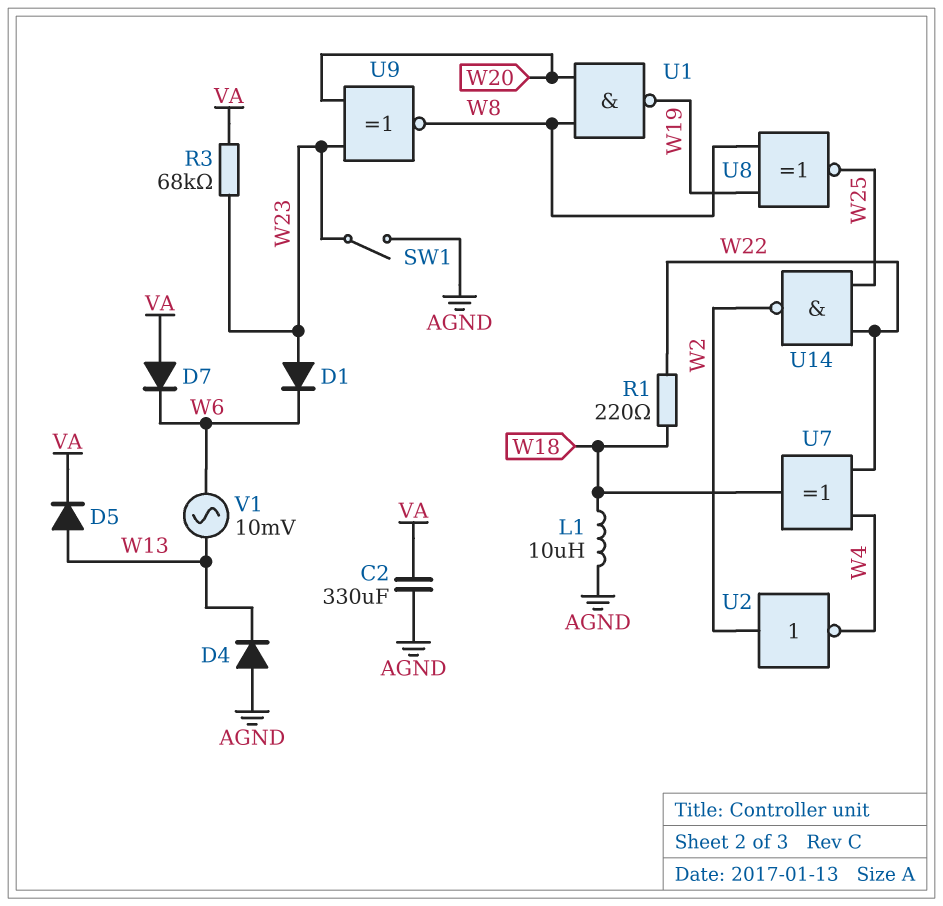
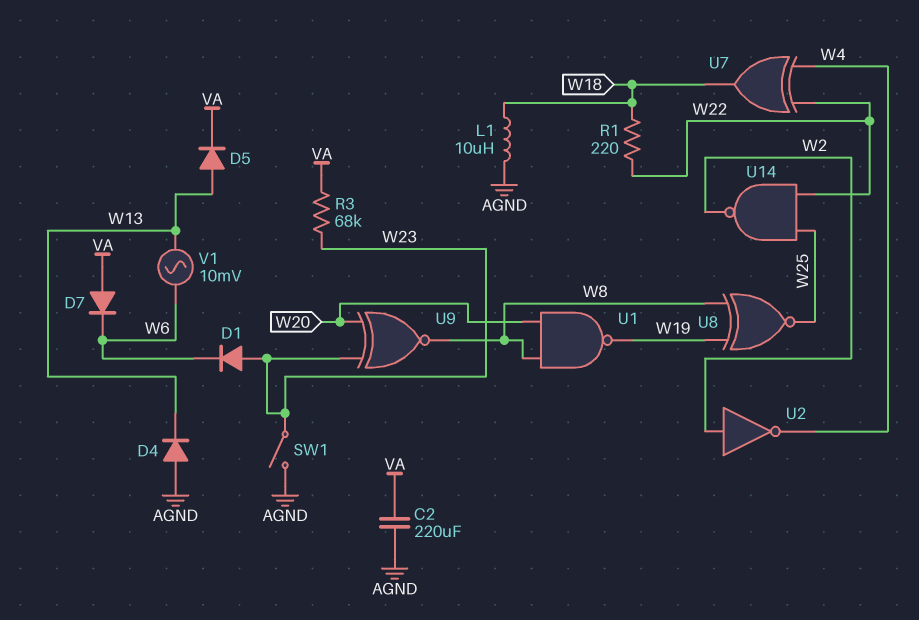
C2: 330uF (AGND, VA) -> 220uF (AGND, VA)

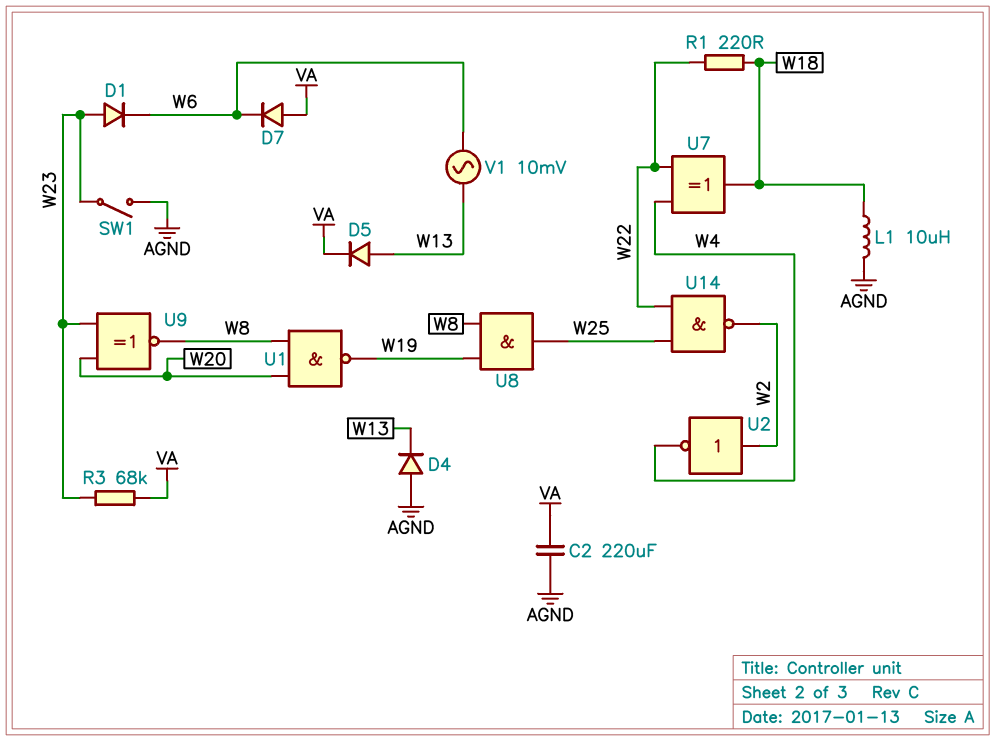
U8: XNOR (in W8, in W19, out W25) -> AND (in W8, in W19, out W25)

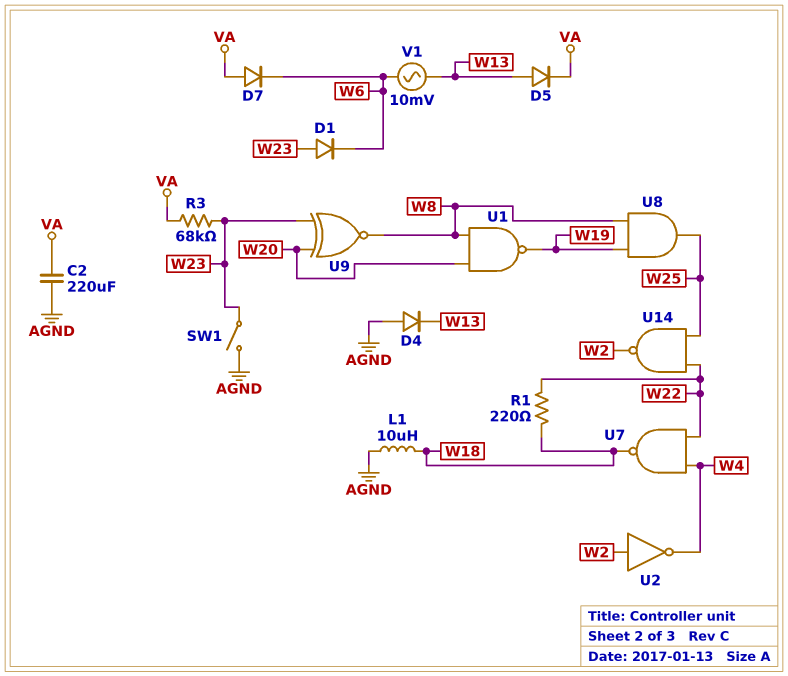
U7: XOR (in W4, in W22, out W18) -> NAND (in W4, in W22, out W18)

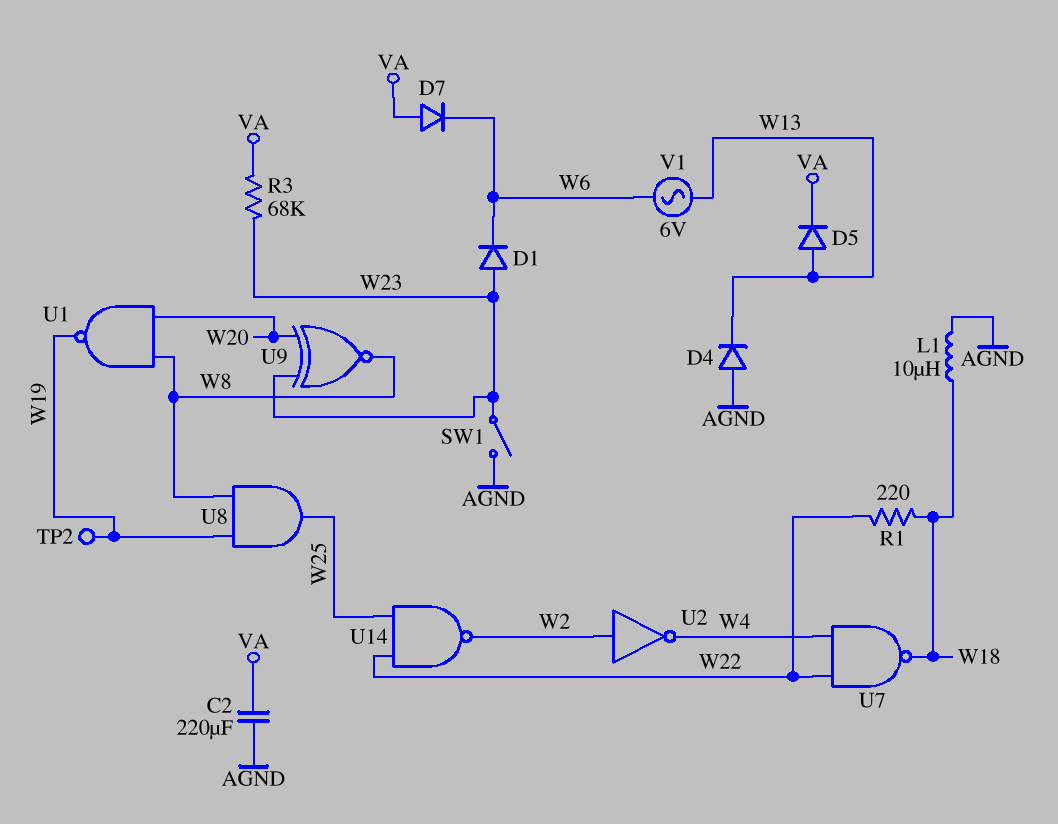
TP2: none -> test point (W19)
V1: AC 10mV (W6, W13) -> AC 6V (W6, W13)

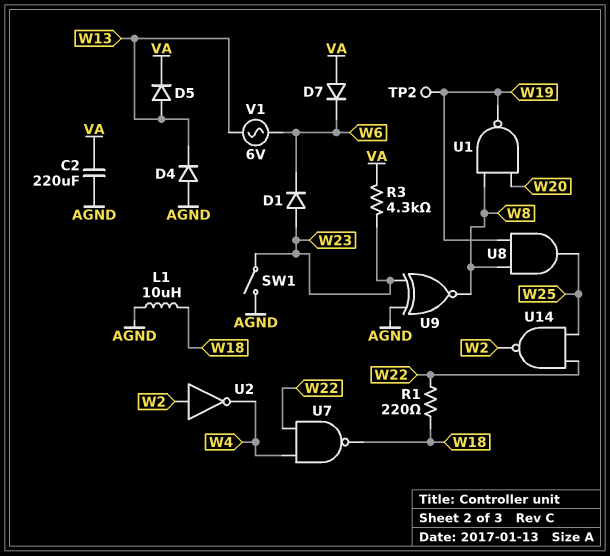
R3: 68k (VA, W23) -> 4.3k (VA, W23)
U9: XNOR (in W20, in W23, out W8) -> XNOR (in AGND, in W23, out W8)

